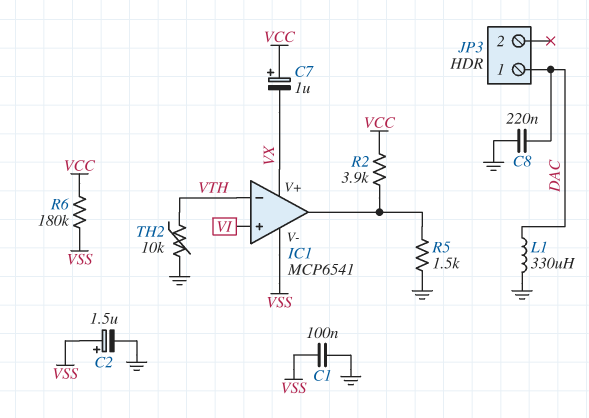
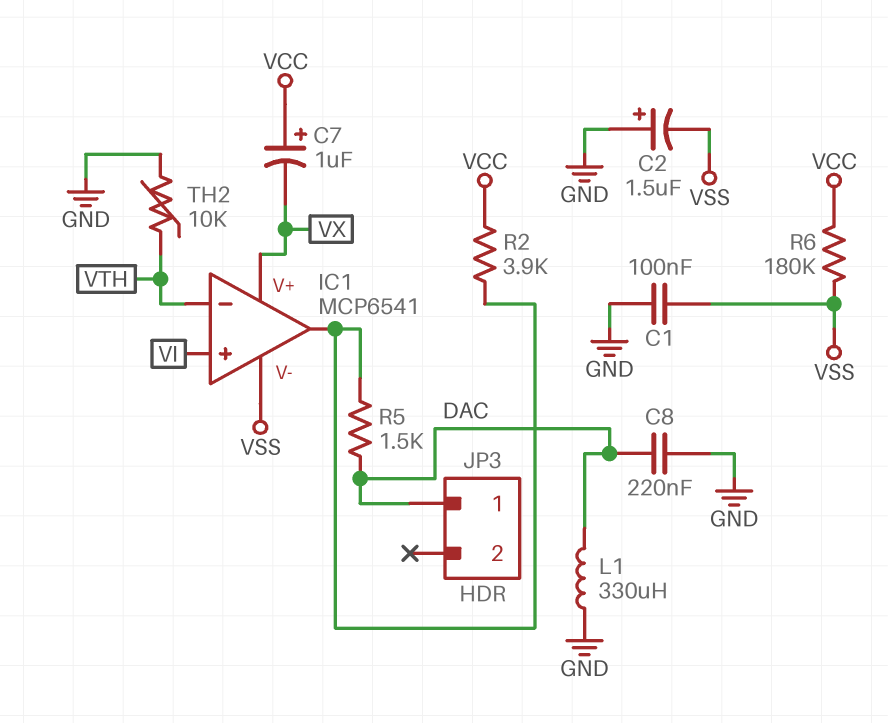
C2: 1.5uF (plus VSS, minus GND) -> 1.5uF (plus GND, minus VSS)
R5: 1.5k (GND, IC1/out) -> 1.5k (DAC, IC1/out)

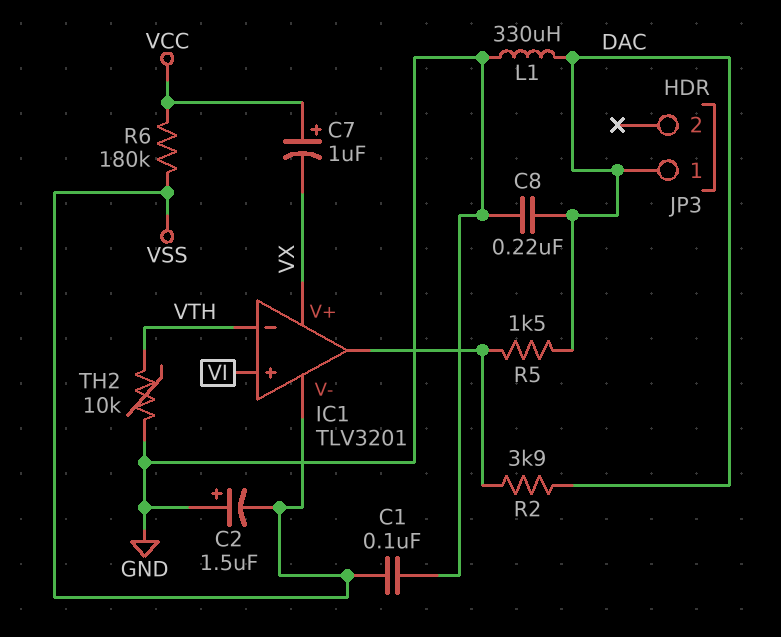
IC1: MCP6541 -> TLV3201
R2: 3.9k (IC1/out, VCC) -> 3.9k (DAC, IC1/out)

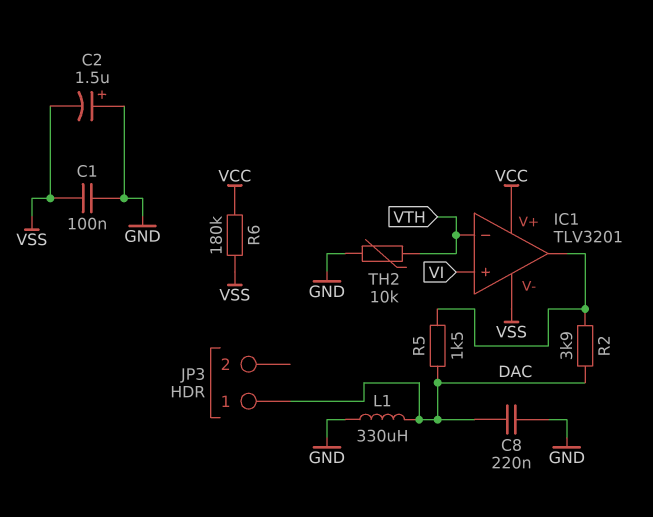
C7: 1uF (plus VCC, minus VX) -> none
IC1 pin V+: VX -> VCC

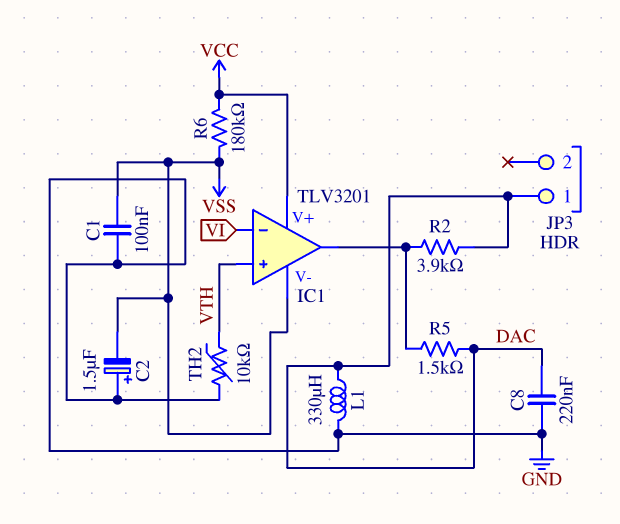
IC1 pin in+: VI -> VTH
IC1 pin in-: VTH -> VI

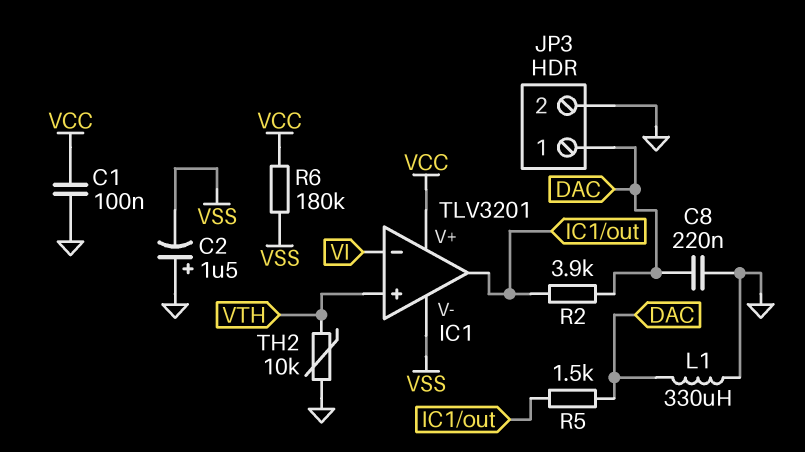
C1: 100nF (GND, VSS) -> 100nF (GND, VCC)
JP3 pin 2: none -> GND

